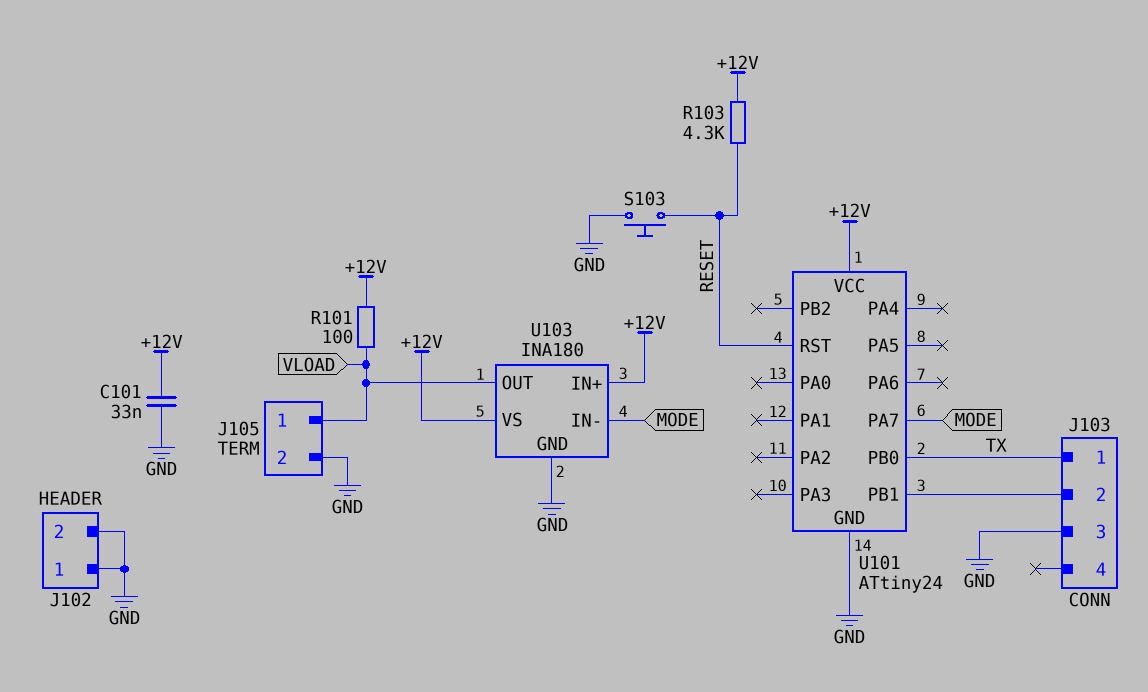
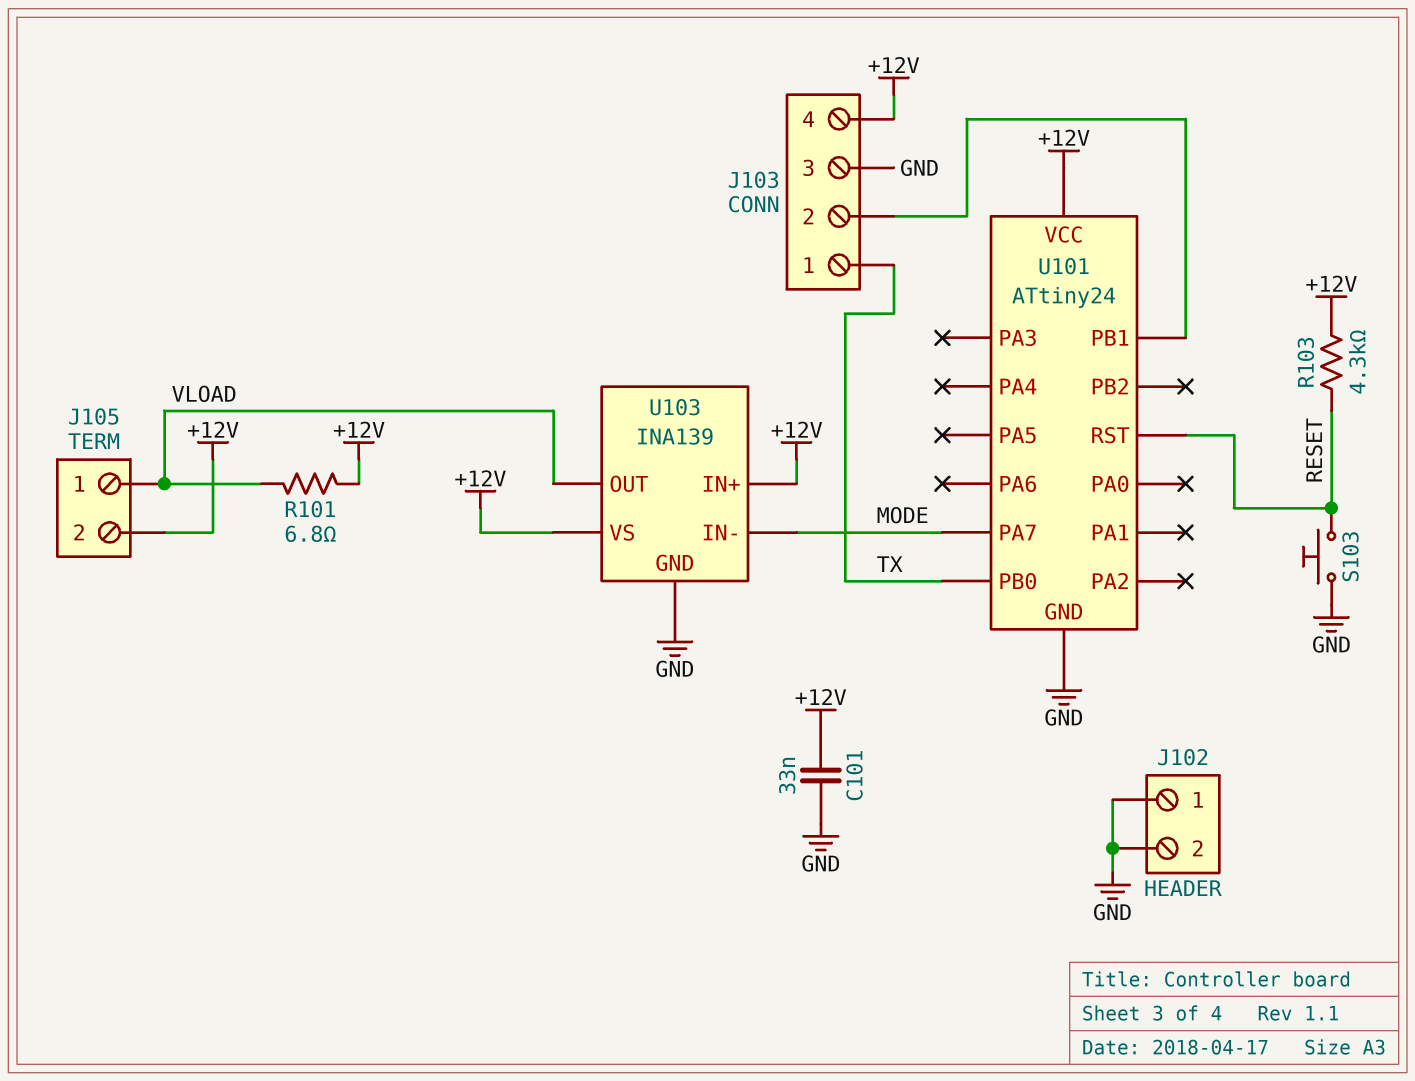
J103 pin 4: none -> +12V
J105 pin 2: GND -> +12V
R101: 100 (+12V, VLOAD) -> 6.8 (+12V, VLOAD)
U103: INA180 -> INA139

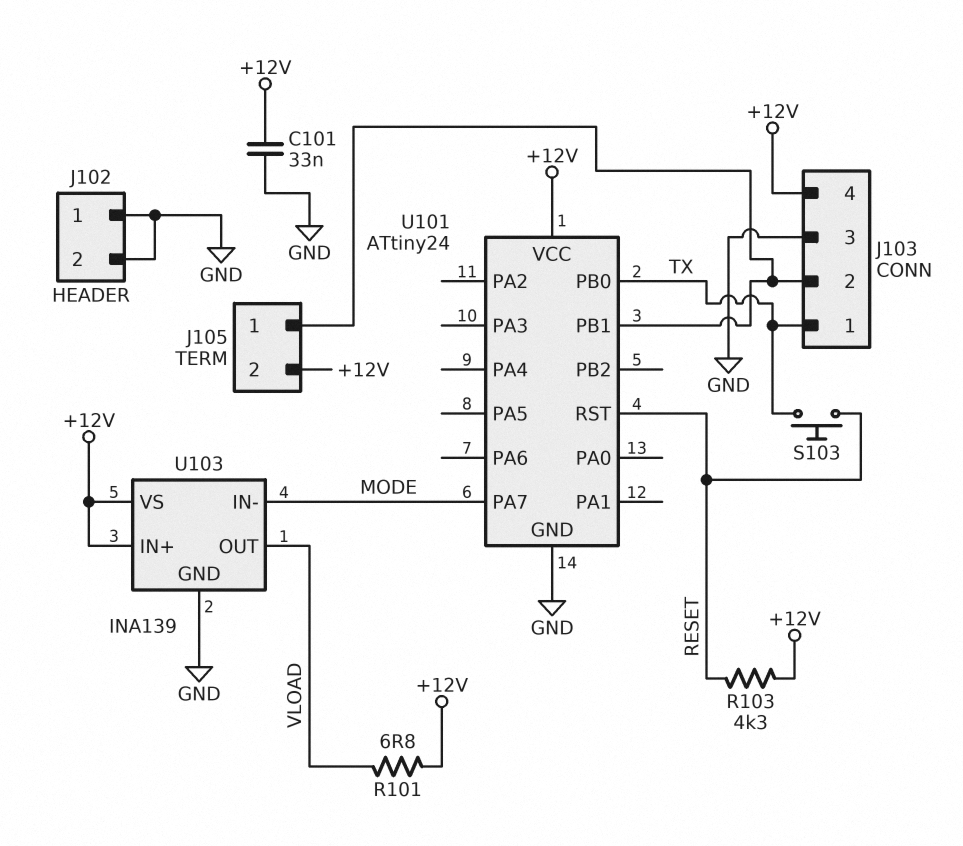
J105 pin 1: VLOAD -> J103/2
S103: button (GND, RESET) -> button (RESET, TX)

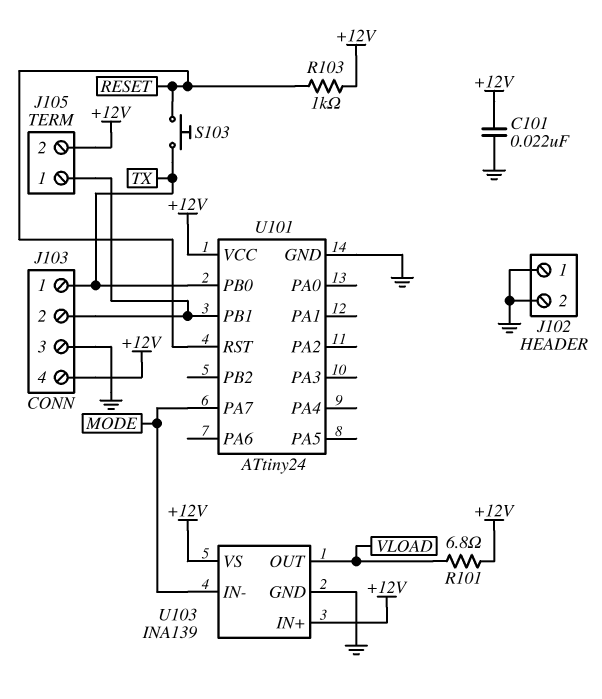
C101: 33nF (+12V, GND) -> 22nF (+12V, GND)
R103: 4.3k (+12V, RESET) -> 1k (+12V, RESET)

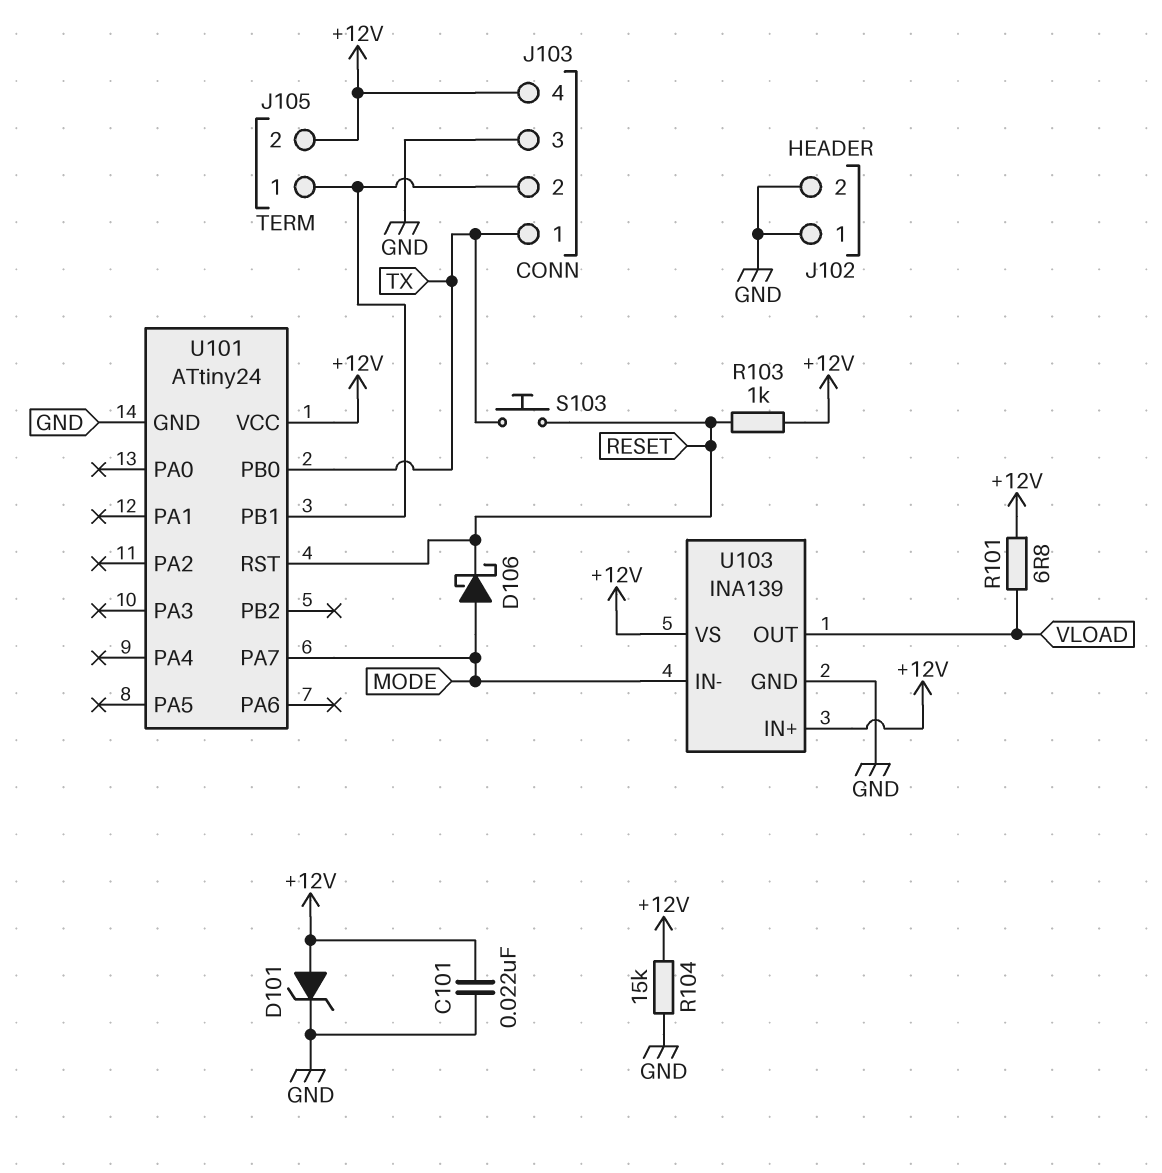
D101: none -> zener (A +12V, K GND)
D106: none -> schottky (A MODE, K RESET)
R104: none -> 15k (+12V, GND)

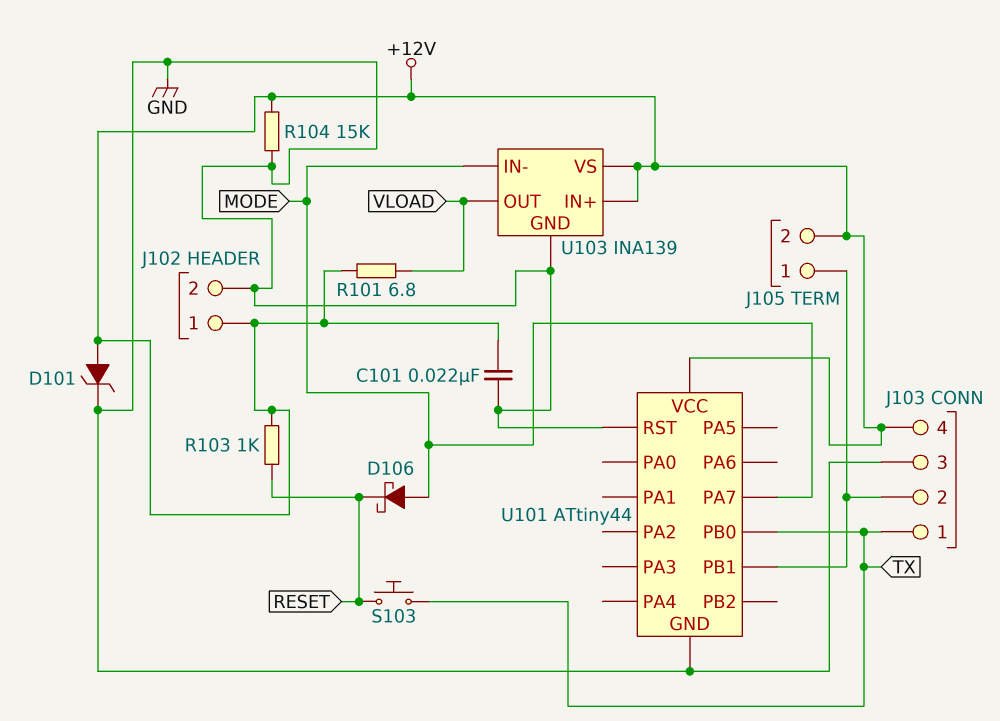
J102 pin 1: GND -> +12V
U101: ATtiny24 -> ATtiny44
U101 pin RST: RESET -> GND

